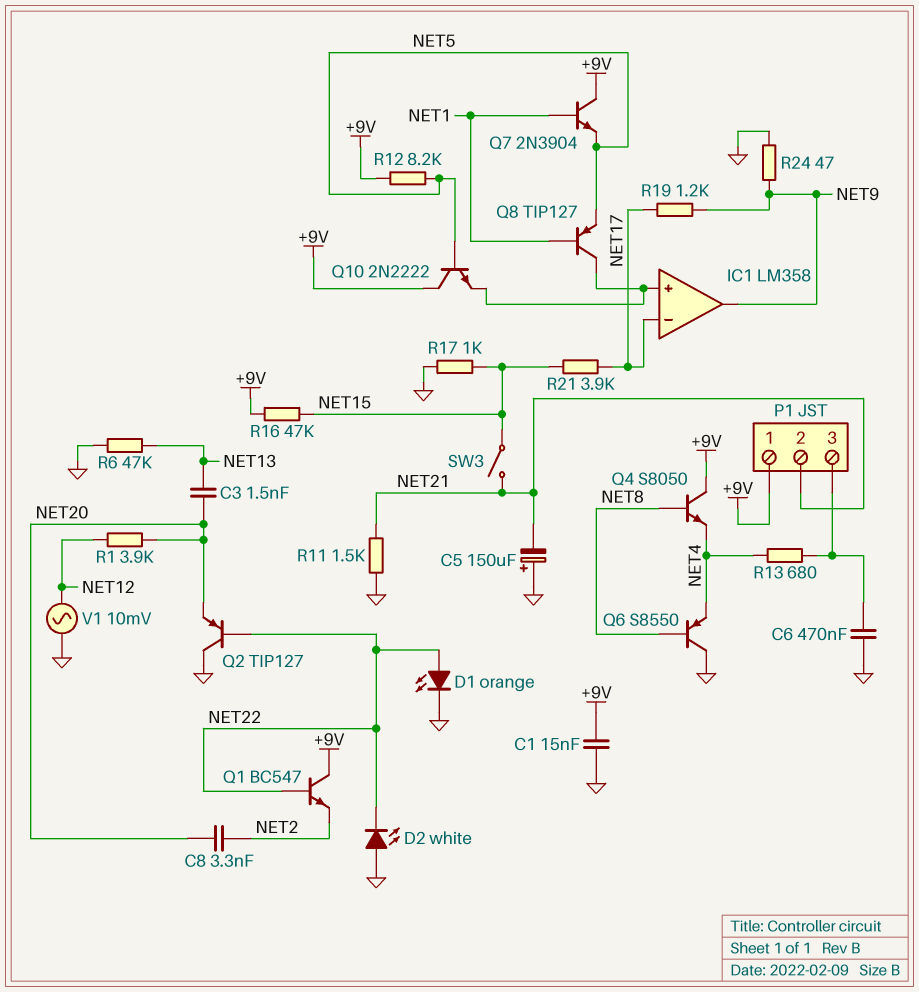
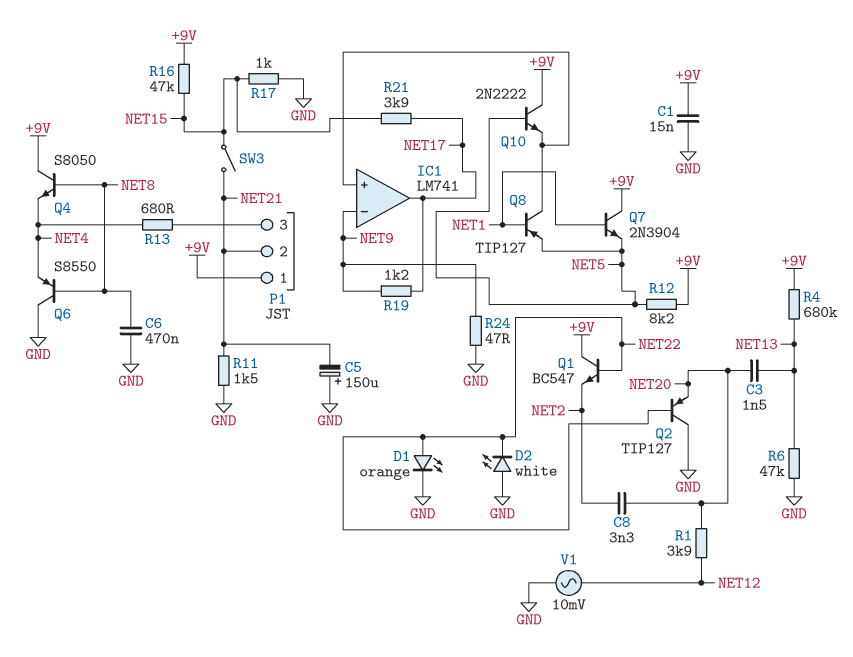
C6: 470nF (GND, P1/3) -> 470nF (GND, NET8)
IC1: LM358 -> LM741
IC1 pin in-: NET17 -> NET9
IC1 pin out: NET9 -> NET17
R4: none -> 680k (+9V, NET13)

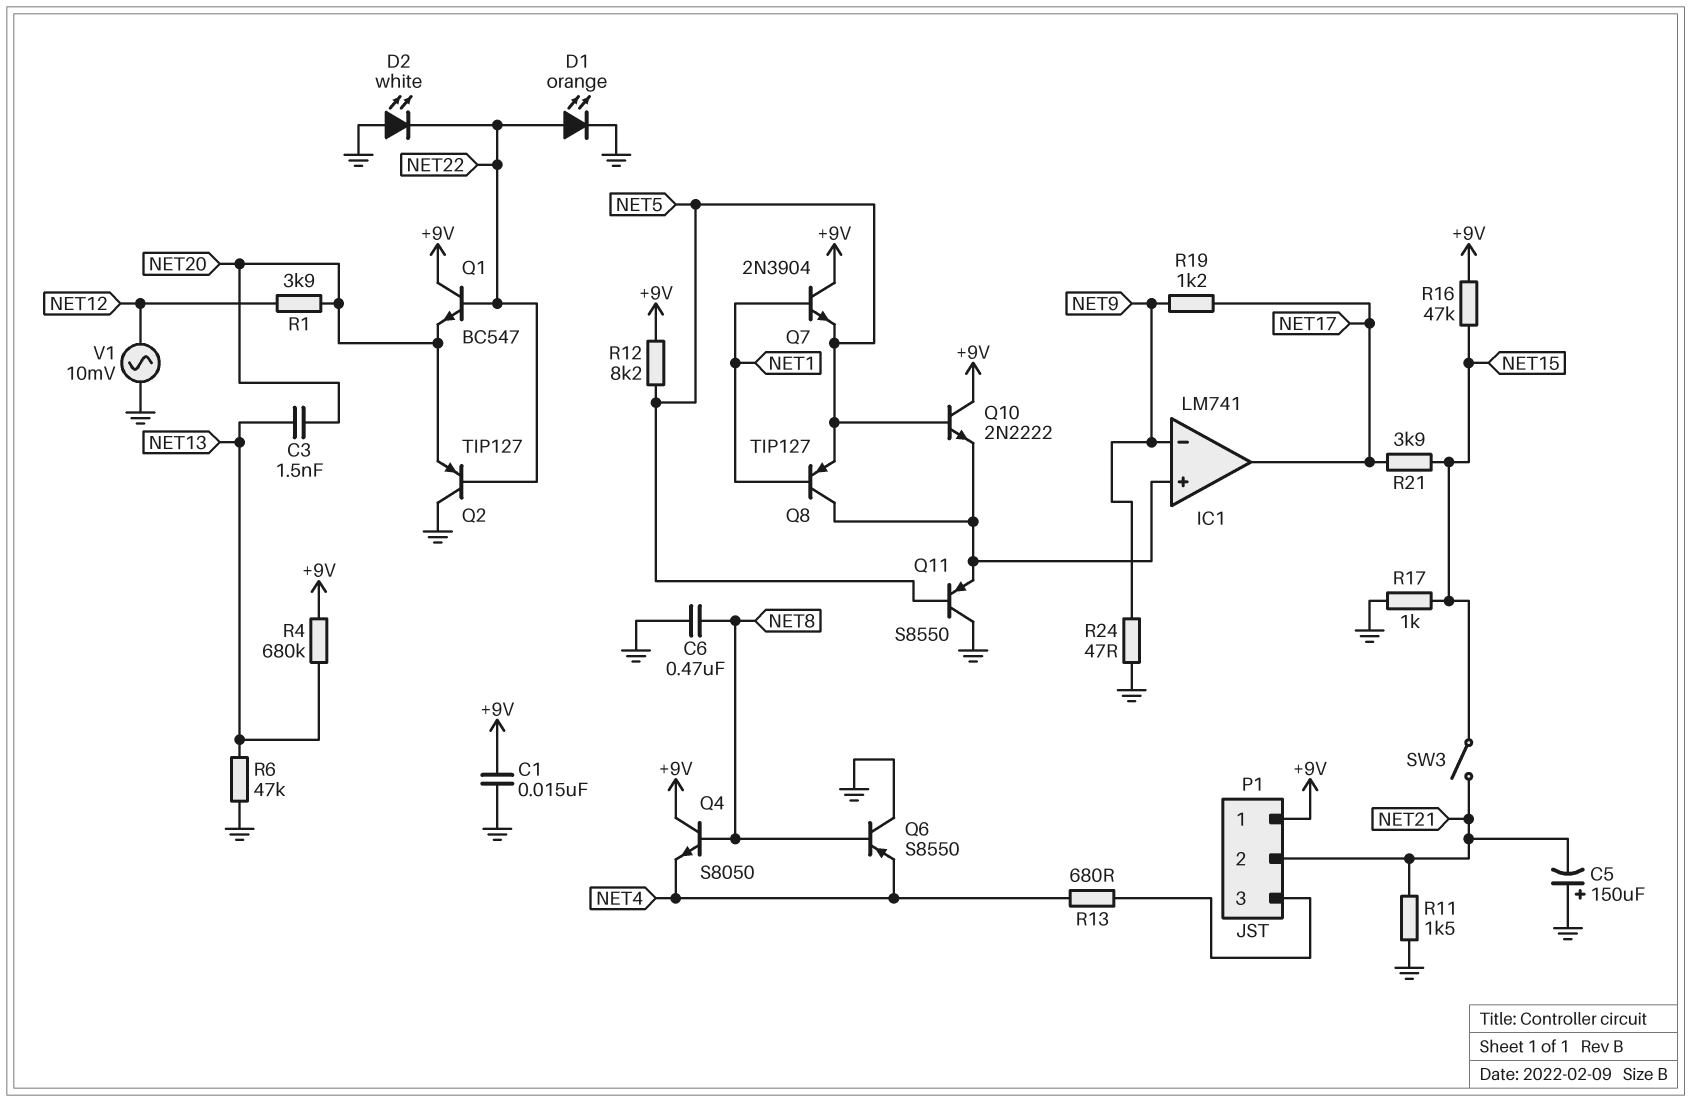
C8: 3.3nF (NET2, NET20) -> none
Q1: NPN BC547 (B NET22, C +9V, E NET2) -> NPN BC547 (B NET22, C +9V, E NET20)
Q11: none -> PNP S8550 (B NET5, C GND, E IC1/in+)

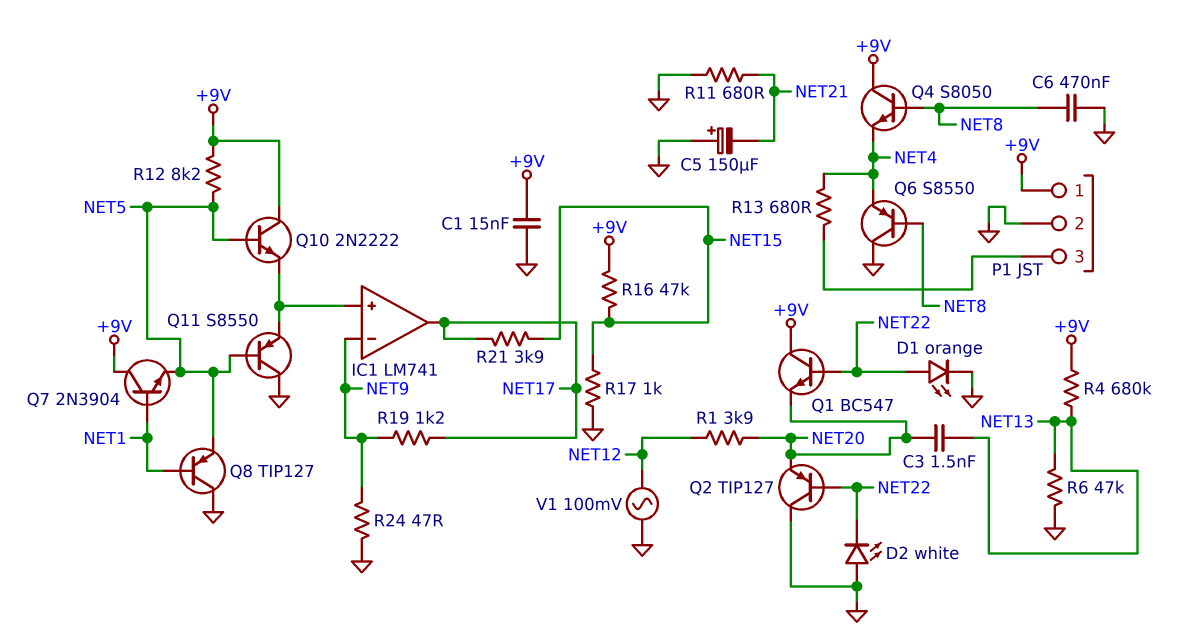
P1 pin 2: NET21 -> GND
Q8: PNP TIP127 (B NET1, C IC1/in+, E NET5) -> PNP TIP127 (B NET1, C GND, E NET5)
R11: 1.5k (GND, NET21) -> 680 (GND, NET21)
SW3: switch (NET15, NET21) -> none
V1: AC 10mV (GND, NET12) -> AC 100mV (GND, NET12)

